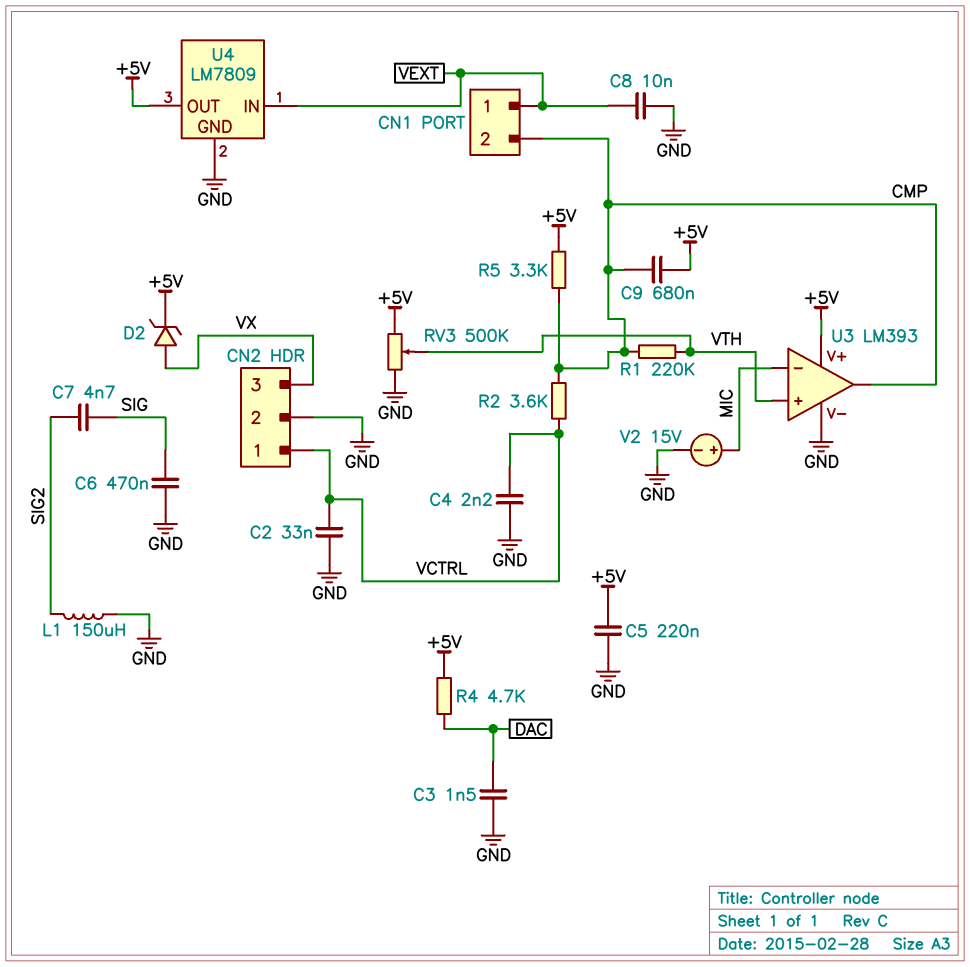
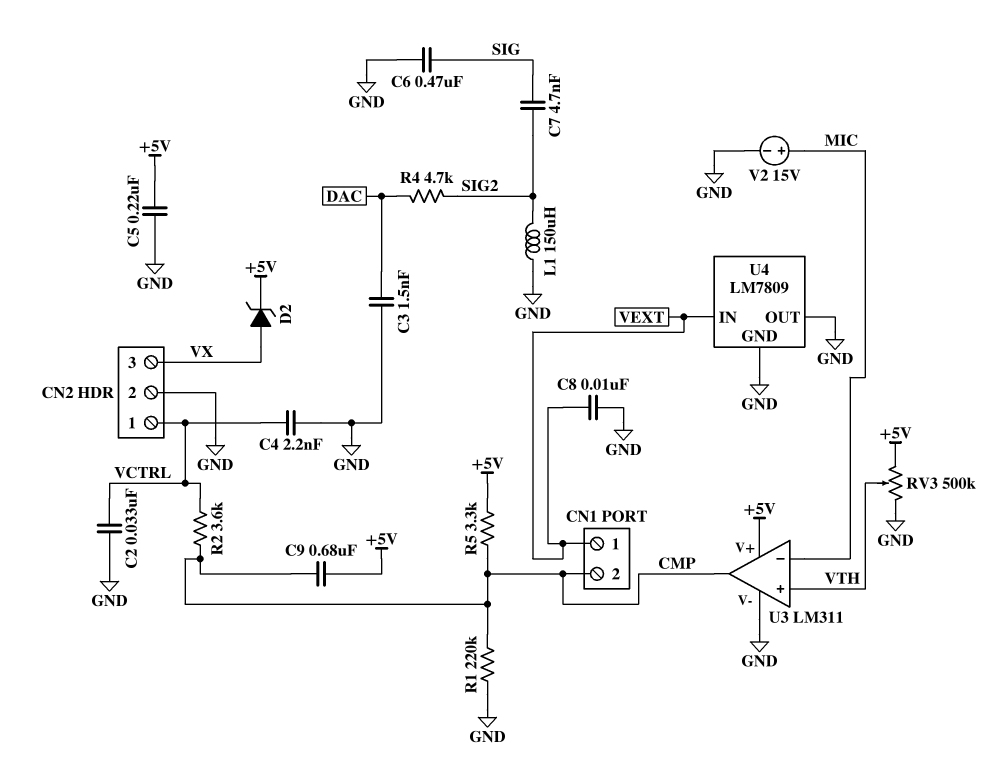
R1: 220k (CMP, VTH) -> 220k (CMP, GND)
R4: 4.7k (+5V, DAC) -> 4.7k (DAC, SIG2)
U3: LM393 -> LM311
U4 pin OUT: +5V -> GND

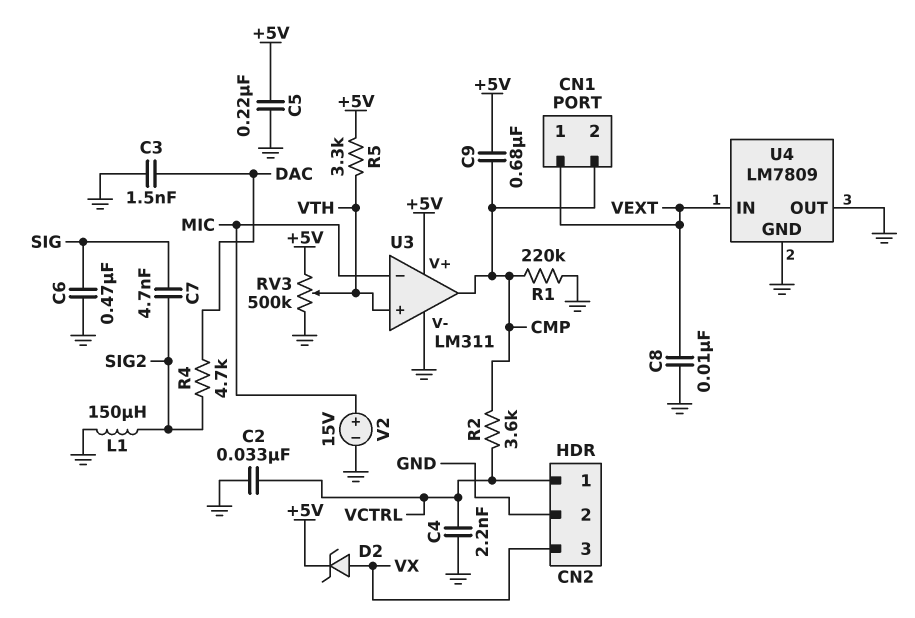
R5: 3.3k (+5V, CMP) -> 3.3k (+5V, VTH)

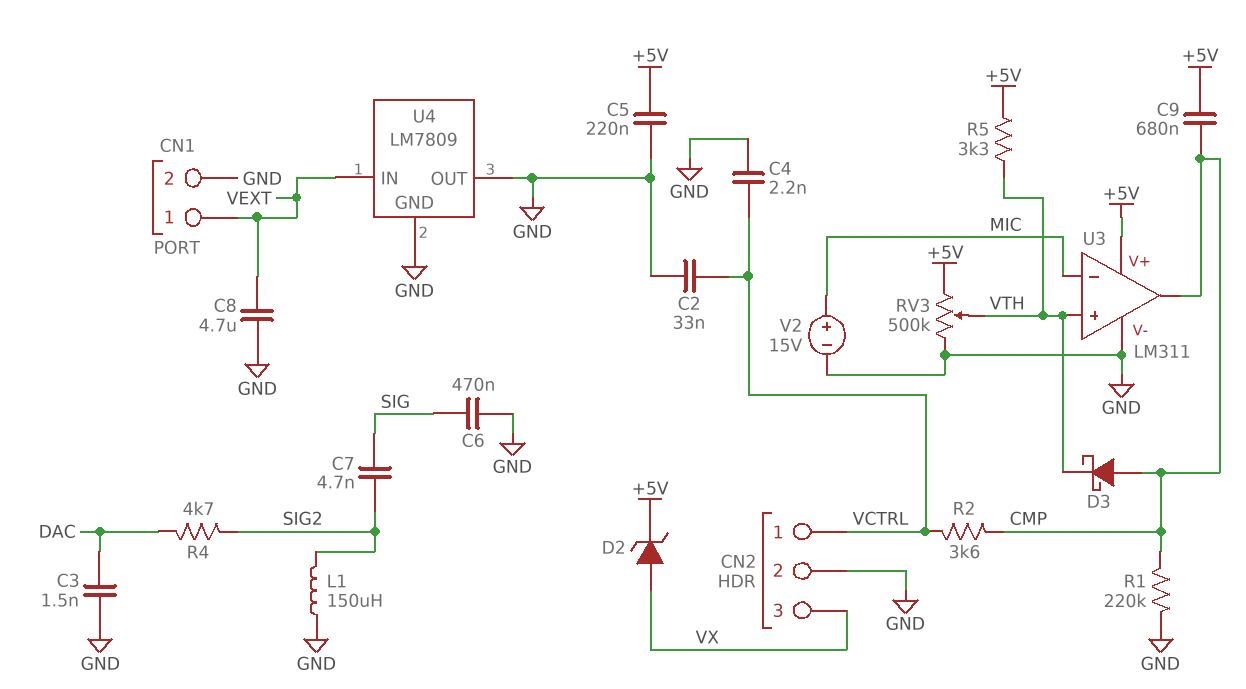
C8: 10nF (GND, VEXT) -> 4.7uF (GND, VEXT)
CN1 pin 2: CMP -> GND
D3: none -> schottky (A CMP, K VTH)

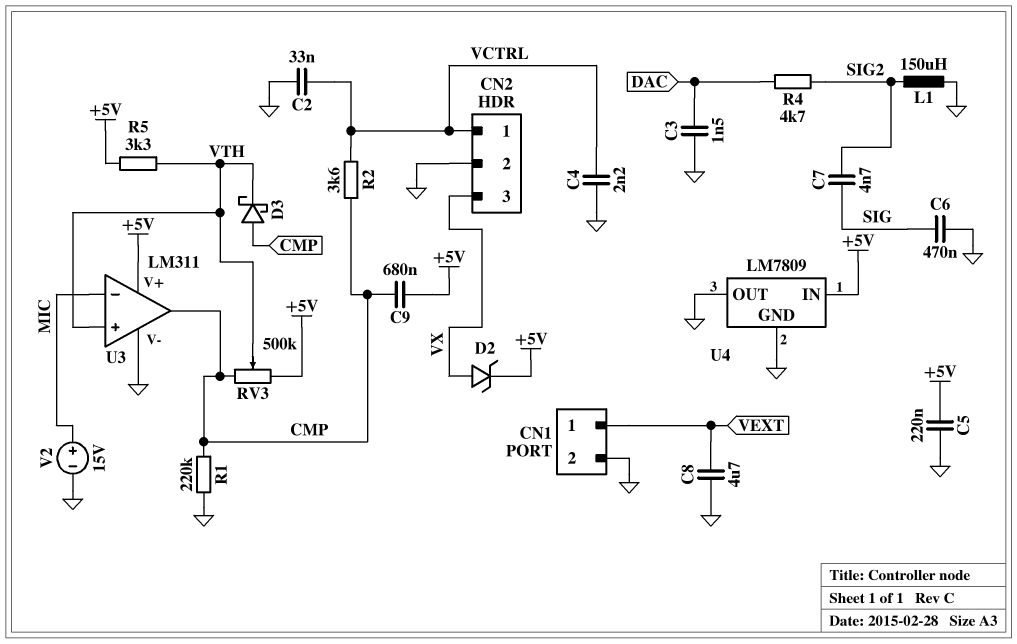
RV3: 500k (+5V, GND, wiper VTH) -> 500k (+5V, CMP, wiper VTH)
U4 pin IN: VEXT -> +5V

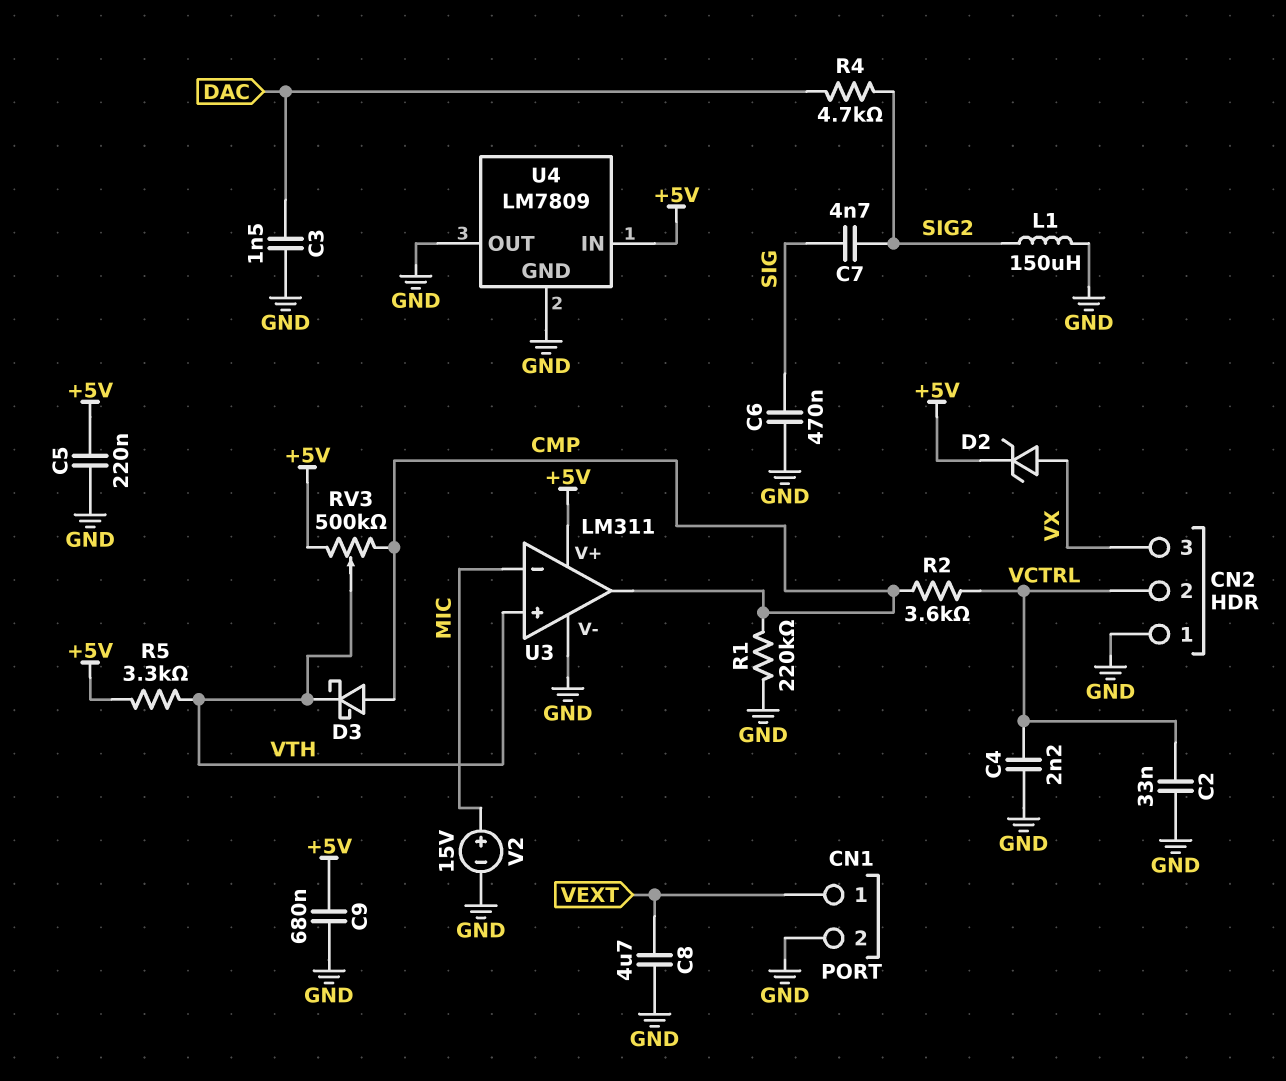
C9: 680nF (+5V, CMP) -> 680nF (+5V, GND)
CN2 pin 1: VCTRL -> GND
CN2 pin 2: GND -> VCTRL

